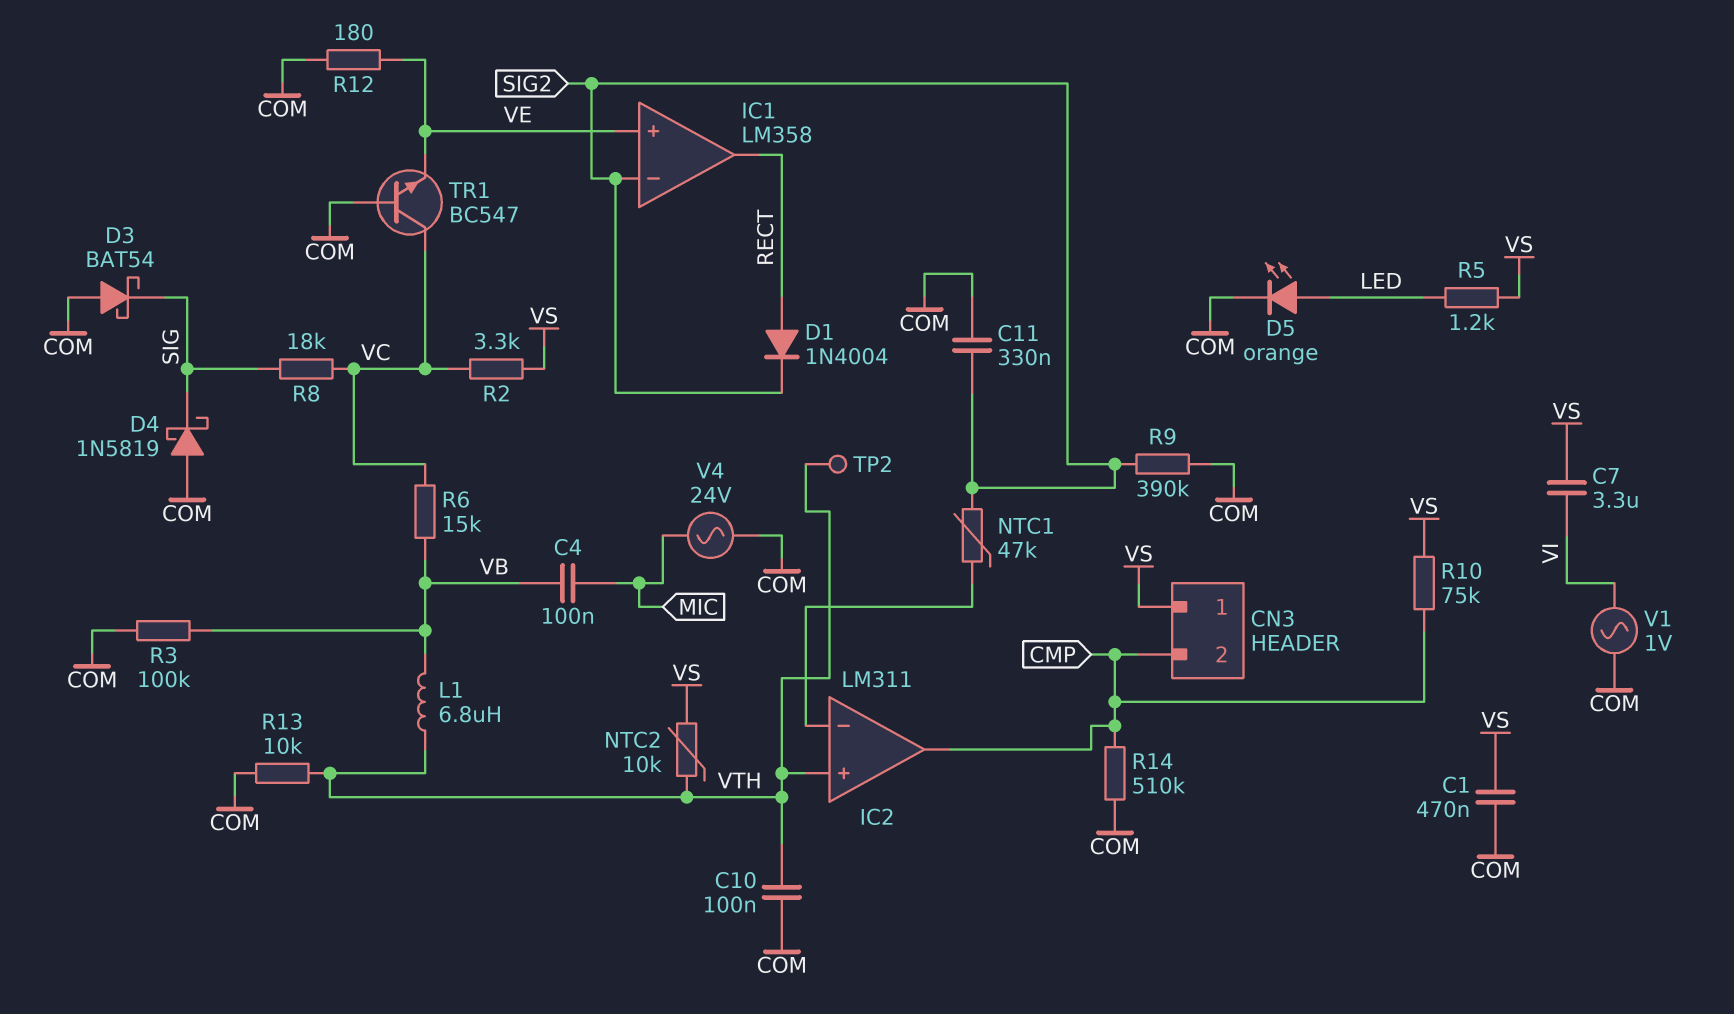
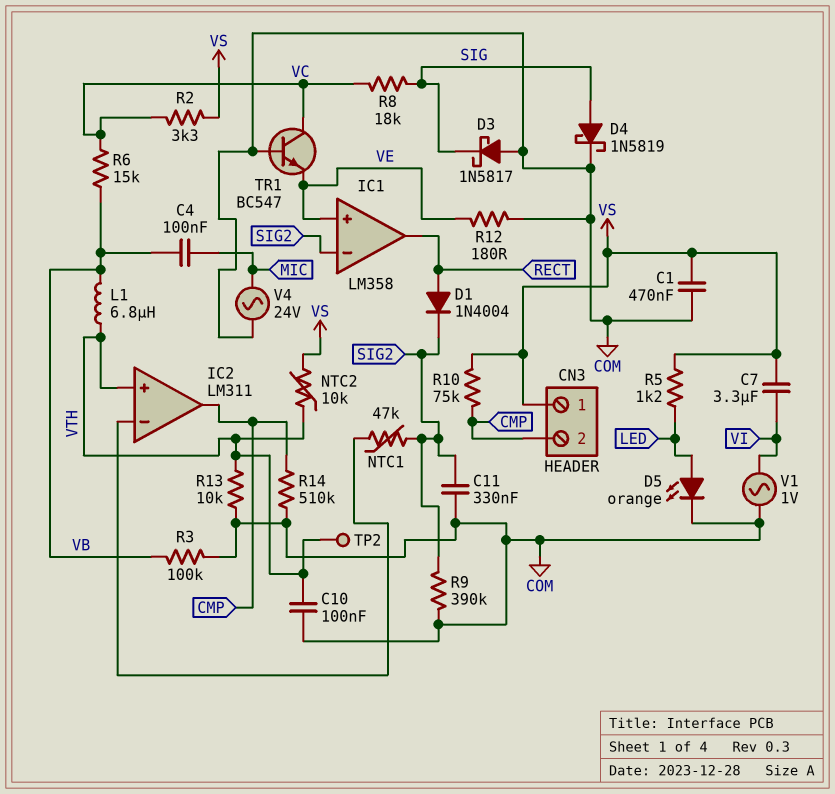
D3: schottky BAT54 (A COM, K SIG) -> schottky 1N5817 (A COM, K SIG)
D4: schottky 1N5819 (A COM, K SIG) -> schottky 1N5819 (A SIG, K COM)

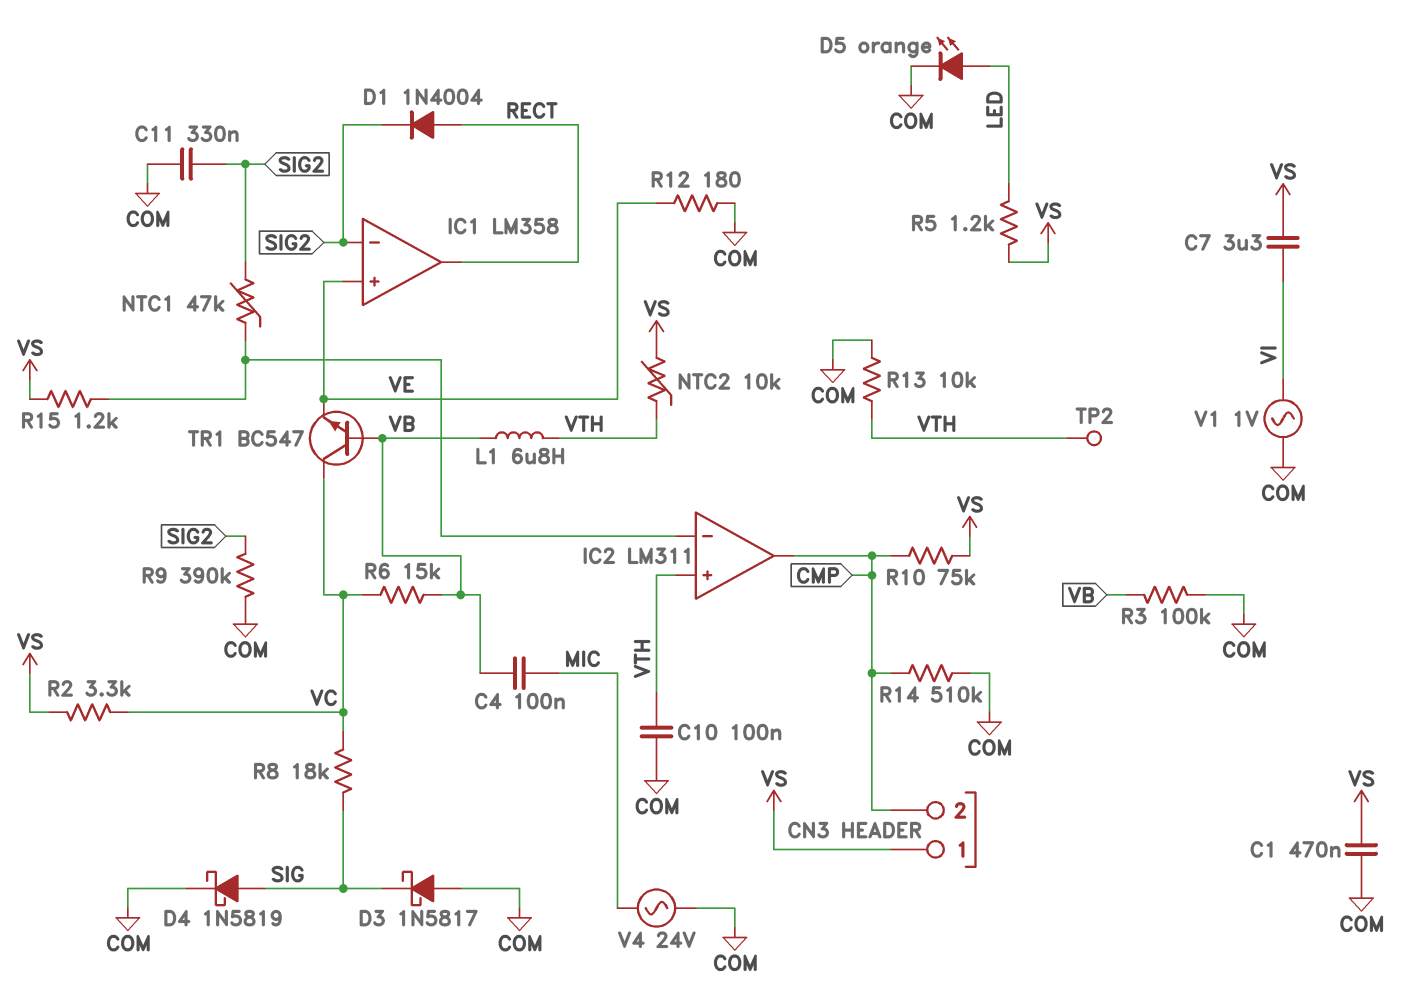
R15: none -> 1.2k (IC2/in-, VS)
TR1: NPN BC547 (B COM, C VC, E VE) -> NPN BC547 (B VB, C VC, E VE)

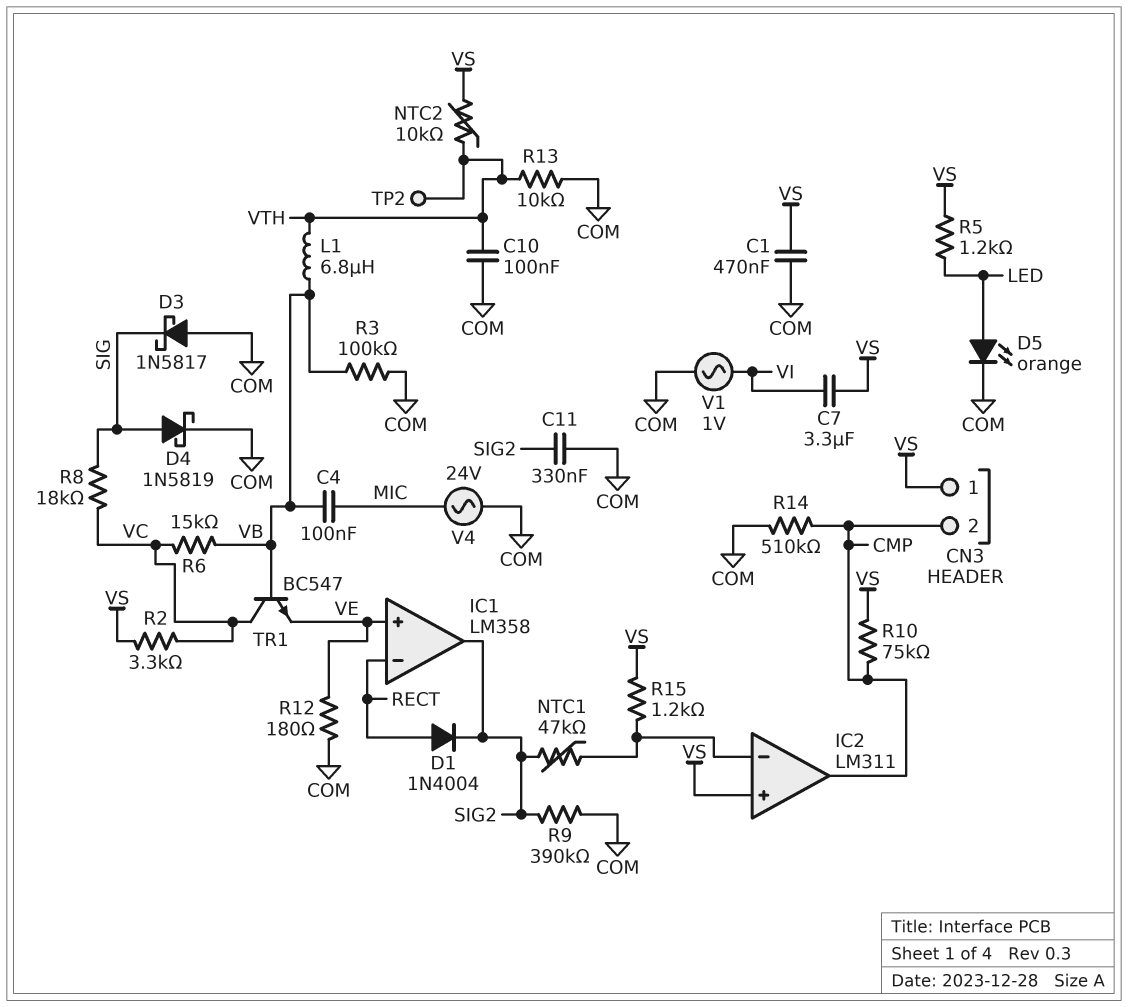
IC1 pin in-: SIG2 -> RECT
IC1 pin out: RECT -> SIG2
IC2 pin in+: VTH -> VS

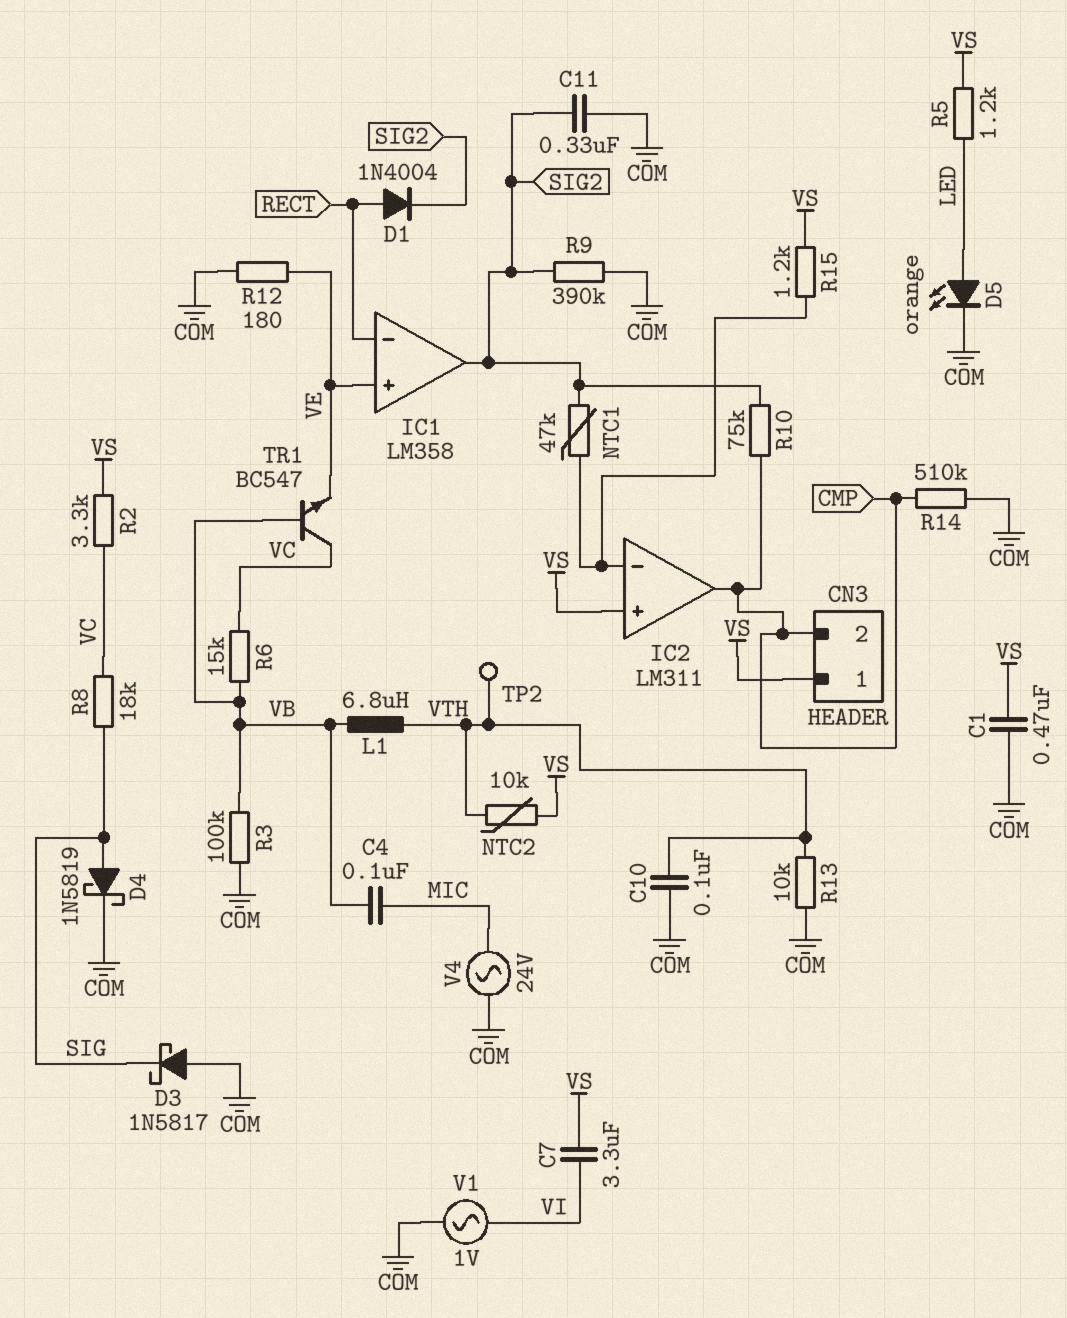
R10: 75k (CMP, VS) -> 75k (CMP, SIG2)

